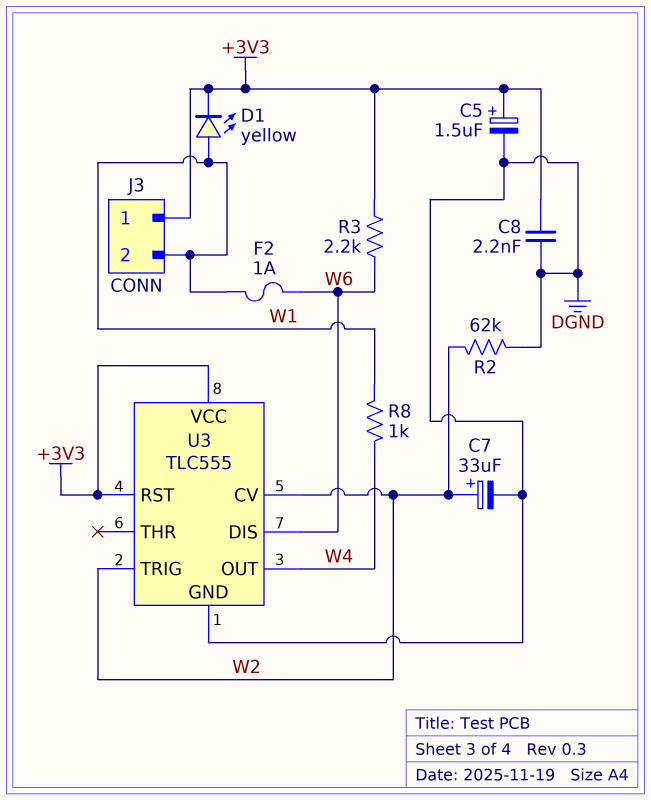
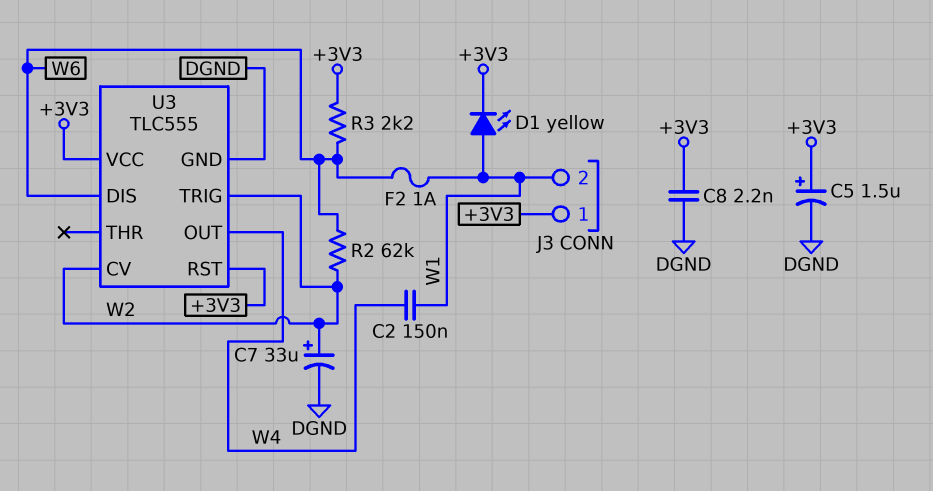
C2: none -> 150nF (W1, W4)
R2: 62k (DGND, W2) -> 62k (W2, W6)
R8: 1k (W1, W4) -> none

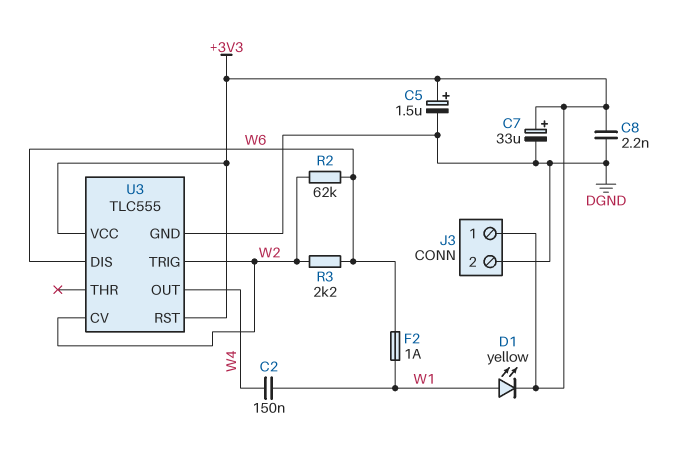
C7: 33uF (plus W2, minus DGND) -> 33uF (plus +3V3, minus DGND)
J3 pin 2: W1 -> DGND
R3: 2.2k (+3V3, W6) -> 2.2k (W2, W6)

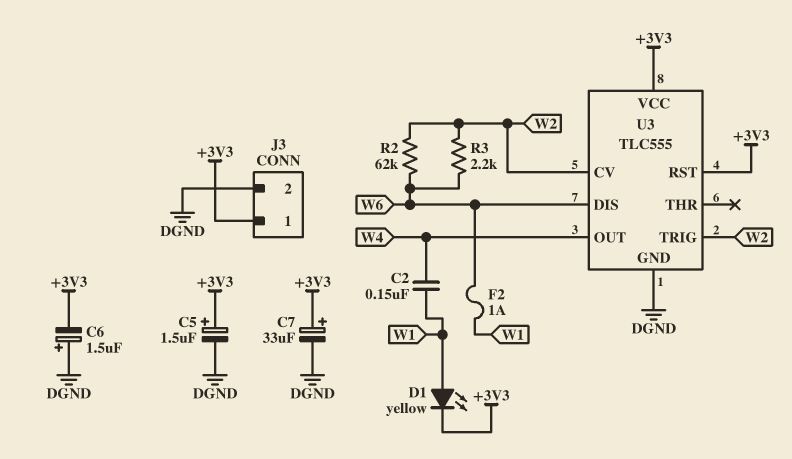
C6: none -> 1.5uF (plus DGND, minus +3V3)
C8: 2.2nF (+3V3, DGND) -> none

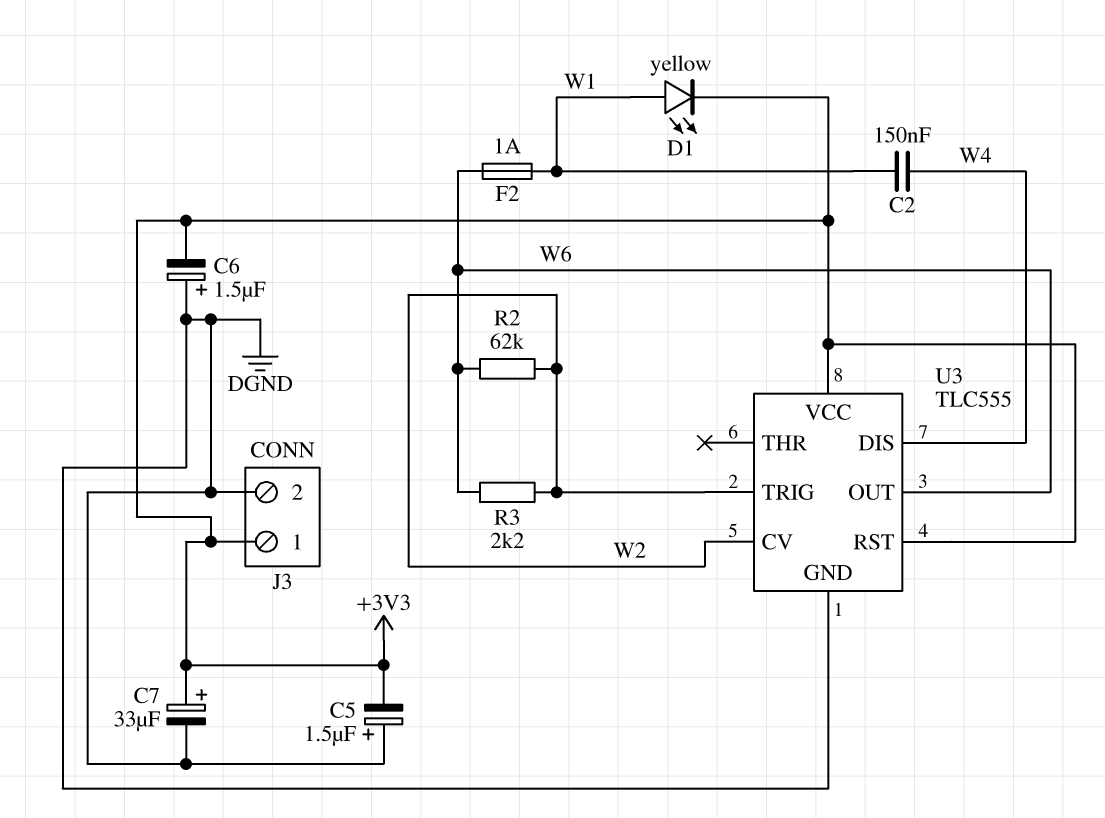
C5: 1.5uF (plus +3V3, minus DGND) -> 1.5uF (plus DGND, minus +3V3)
U3 pin DIS: W6 -> W4
U3 pin OUT: W4 -> W6

